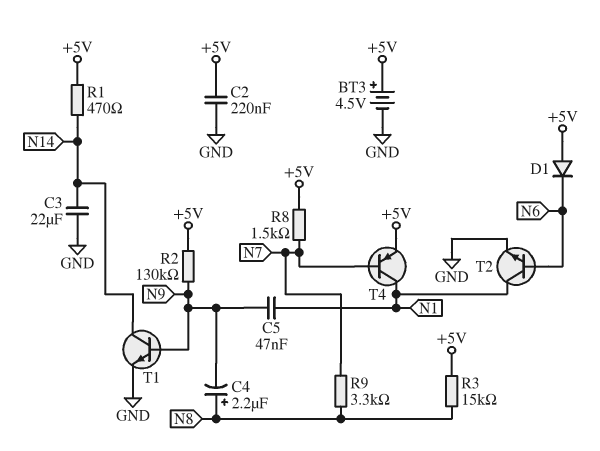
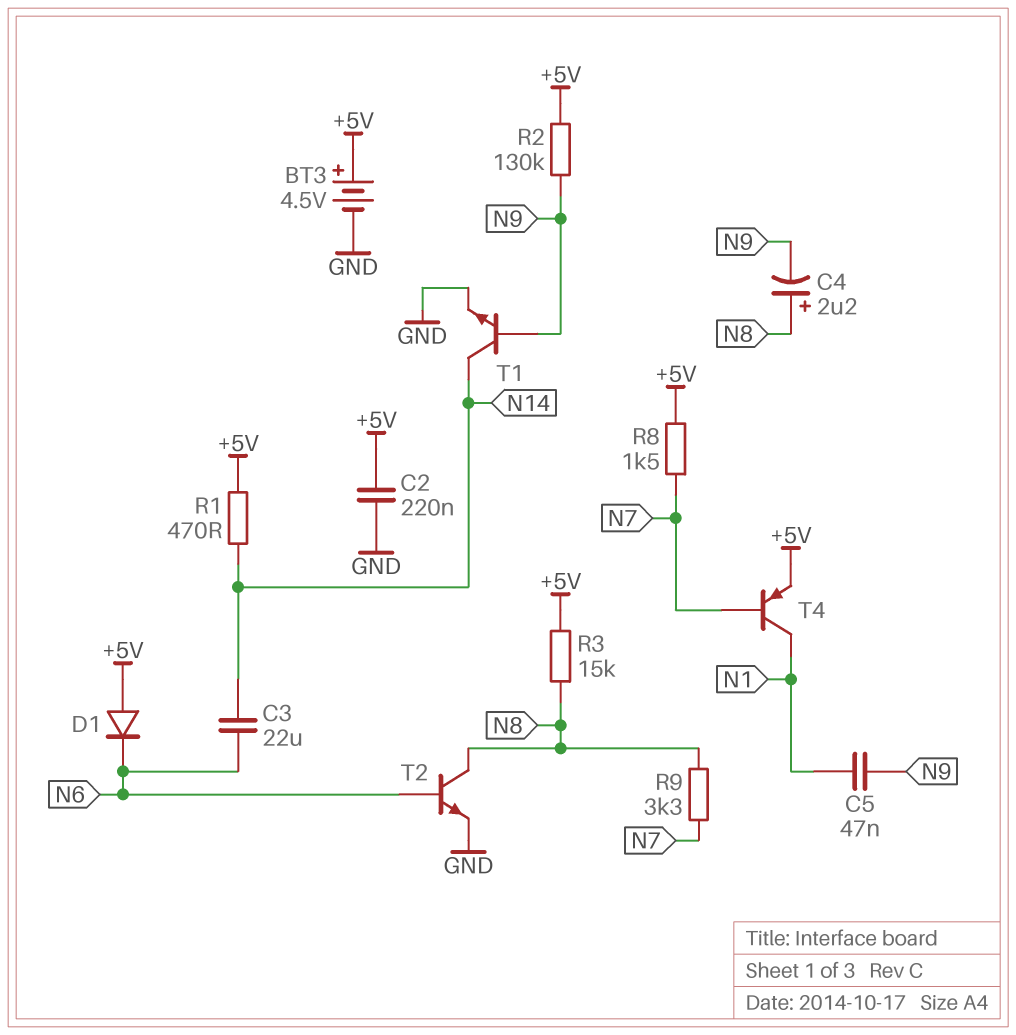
C3: 22uF (GND, N14) -> 22uF (N6, N14)
T2: NPN (B N6, C N1, E GND) -> NPN (B N6, C N8, E GND)

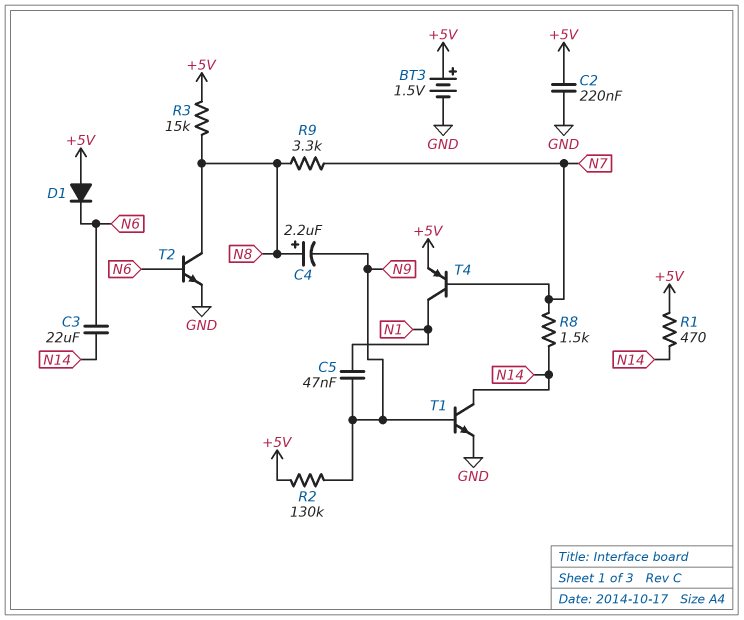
BT3: 4.5V (plus +5V, minus GND) -> 1.5V (plus +5V, minus GND)
R8: 1.5k (+5V, N7) -> 1.5k (N7, N14)

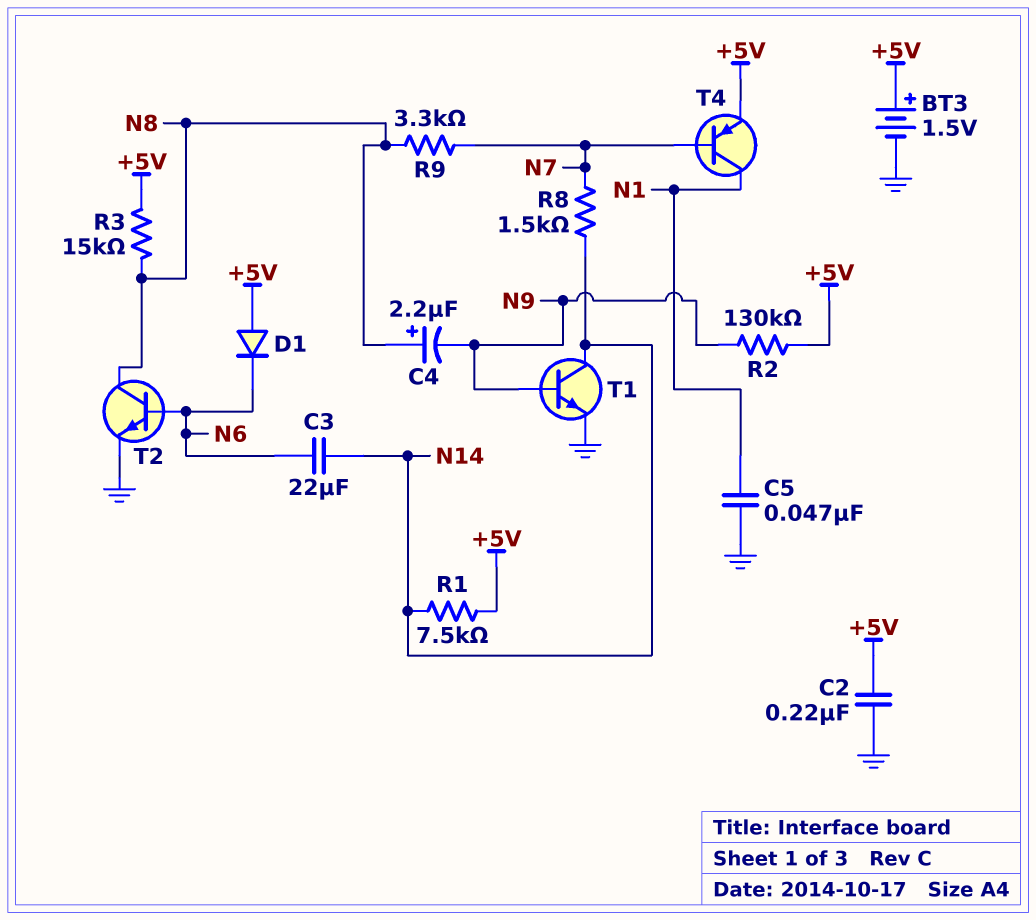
C5: 47nF (N1, N9) -> 47nF (GND, N1)
R1: 470 (+5V, N14) -> 7.5k (+5V, N14)

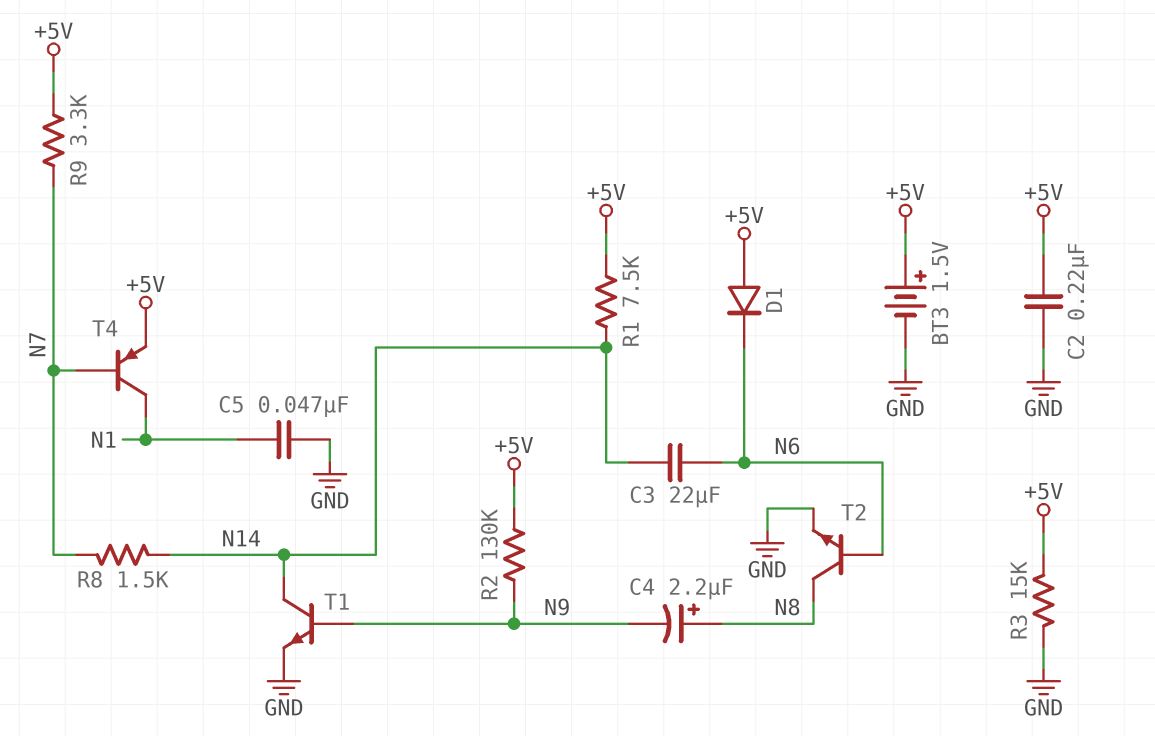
R3: 15k (+5V, N8) -> 15k (+5V, GND)
R9: 3.3k (N7, N8) -> 3.3k (+5V, N7)

